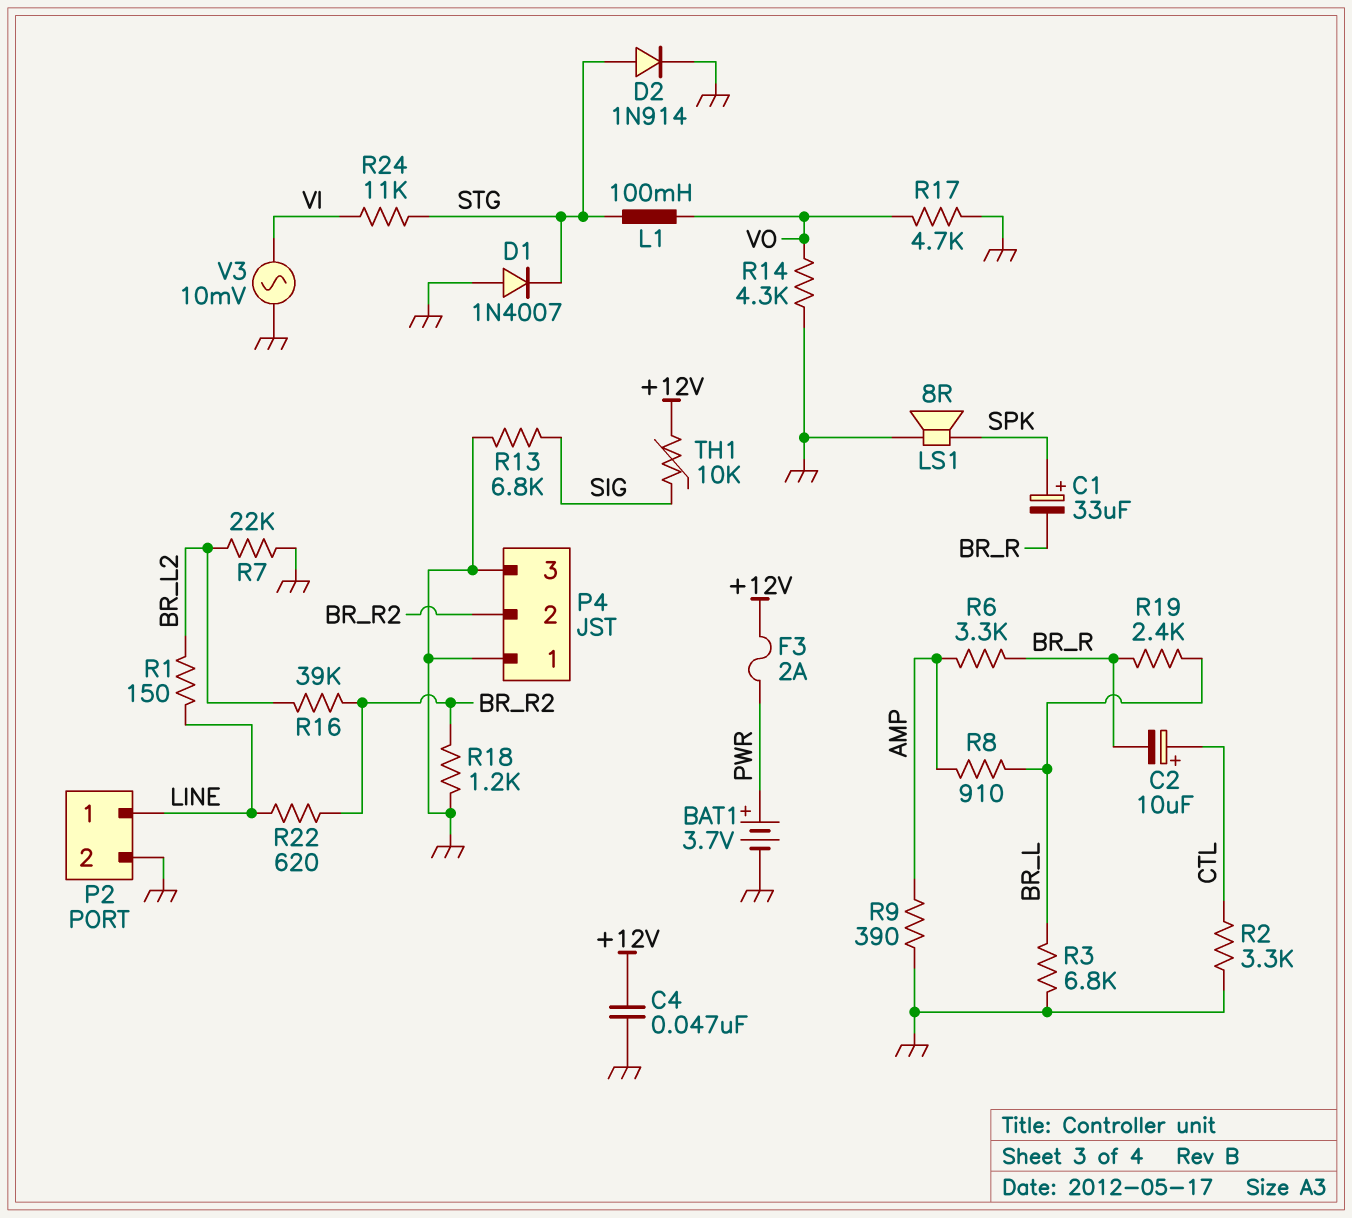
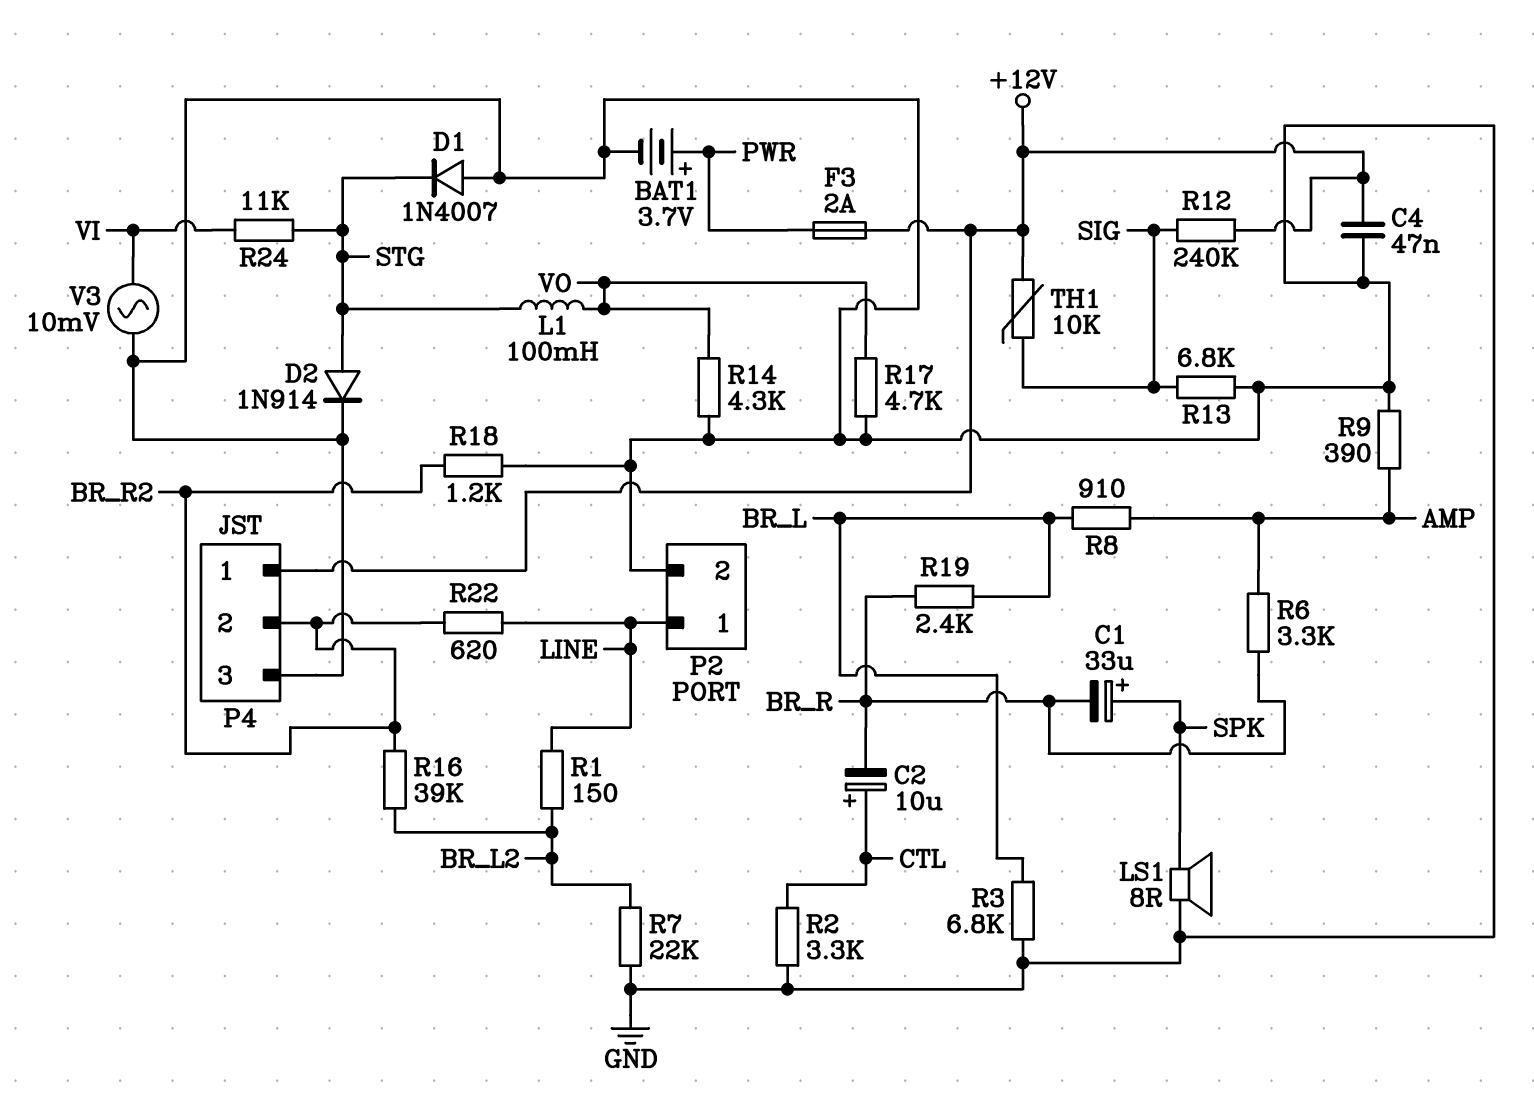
P4 pin 1: GND -> +12V
R12: none -> 240k (+12V, SIG)

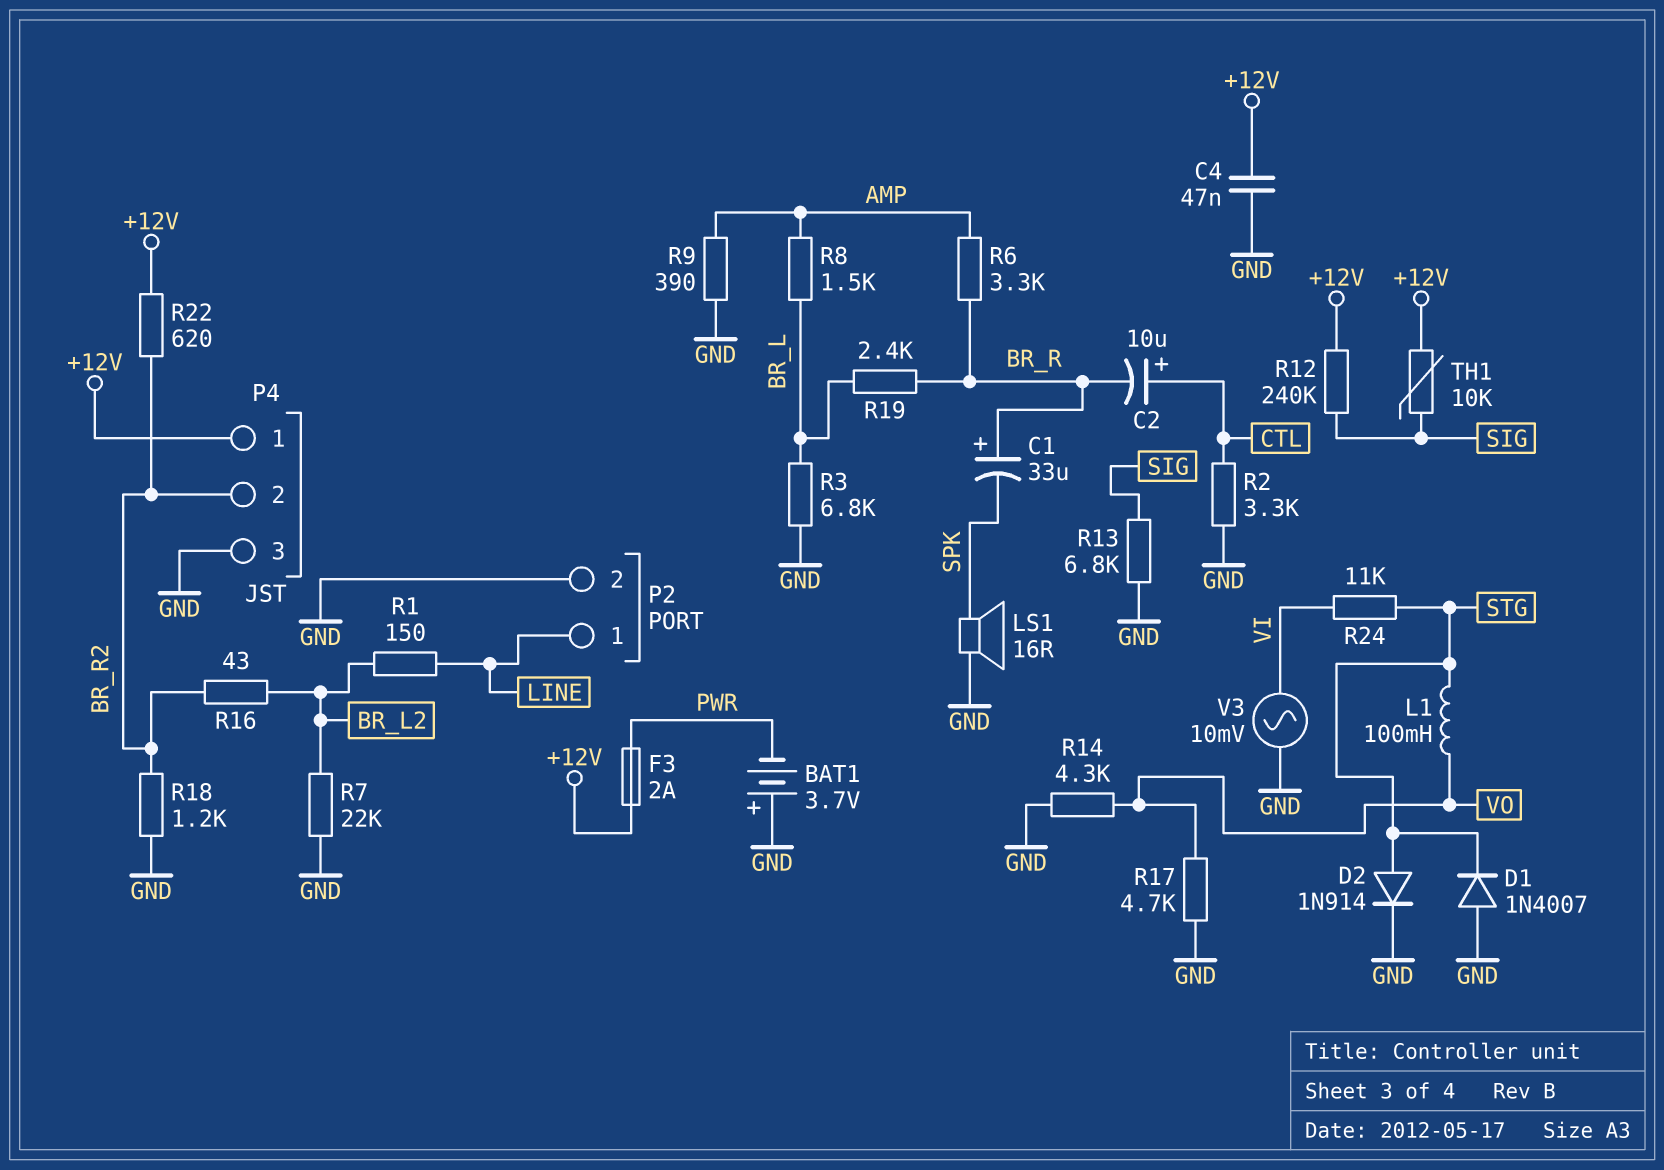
BAT1: 3.7V (plus PWR, minus GND) -> 3.7V (plus GND, minus PWR)
C1: 33uF (plus SPK, minus BR_R) -> 33uF (plus BR_R, minus SPK)
LS1: speaker 8R (GND, SPK) -> speaker 16R (GND, SPK)
R8: 910 (AMP, BR_L) -> 1.5k (AMP, BR_L)
R16: 39k (BR_L2, BR_R2) -> 43 (BR_L2, BR_R2)
R22: 620 (BR_R2, LINE) -> 620 (+12V, BR_R2)

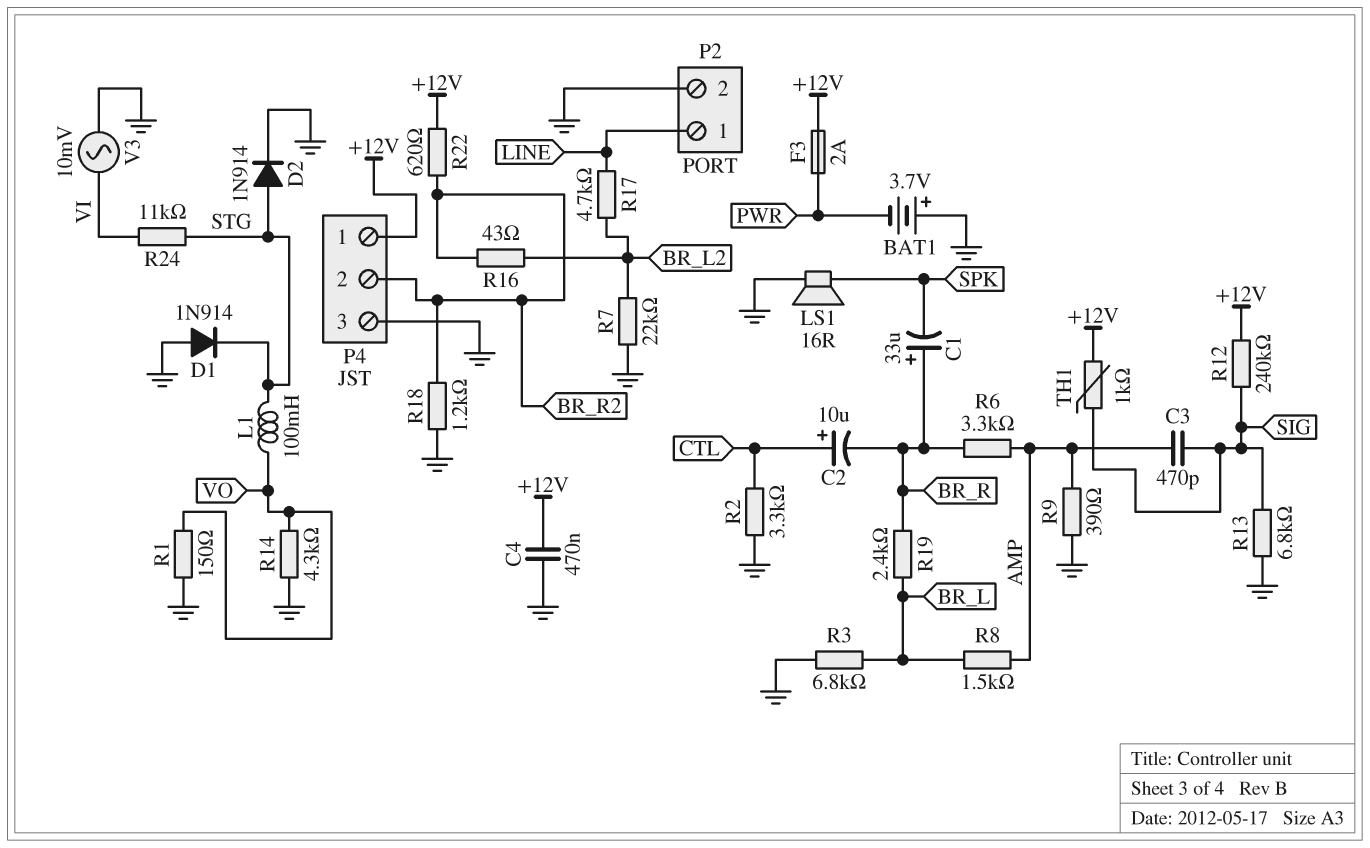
C3: none -> 470pF (AMP, SIG)
C4: 47nF (+12V, GND) -> 470nF (+12V, GND)
D1: diode 1N4007 (A GND, K STG) -> diode 1N914 (A GND, K STG)
R1: 150 (BR_L2, LINE) -> 150 (GND, VO)
R17: 4.7k (GND, VO) -> 4.7k (BR_L2, LINE)
TH1: 10k (+12V, SIG) -> 1k (+12V, SIG)

